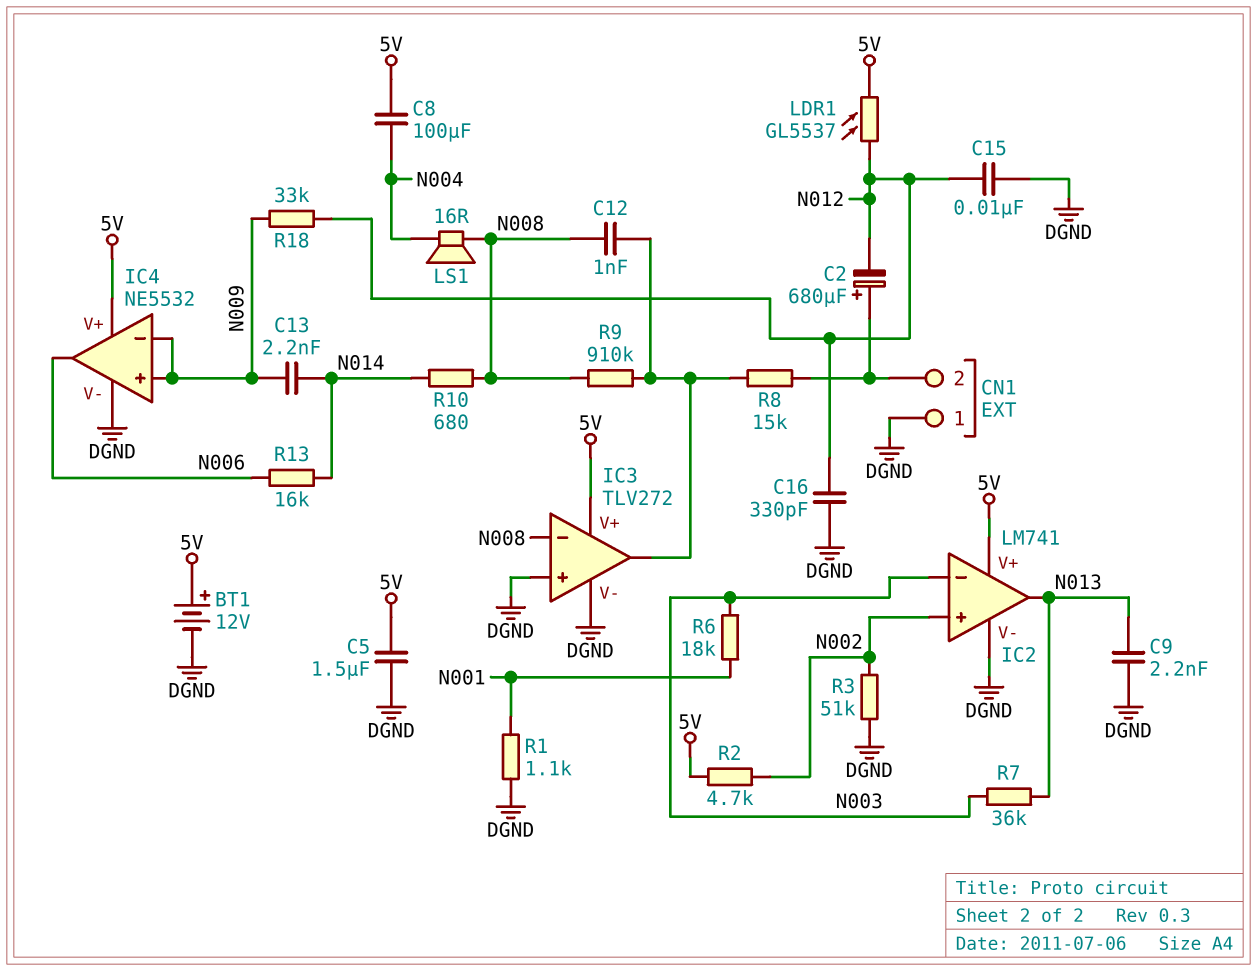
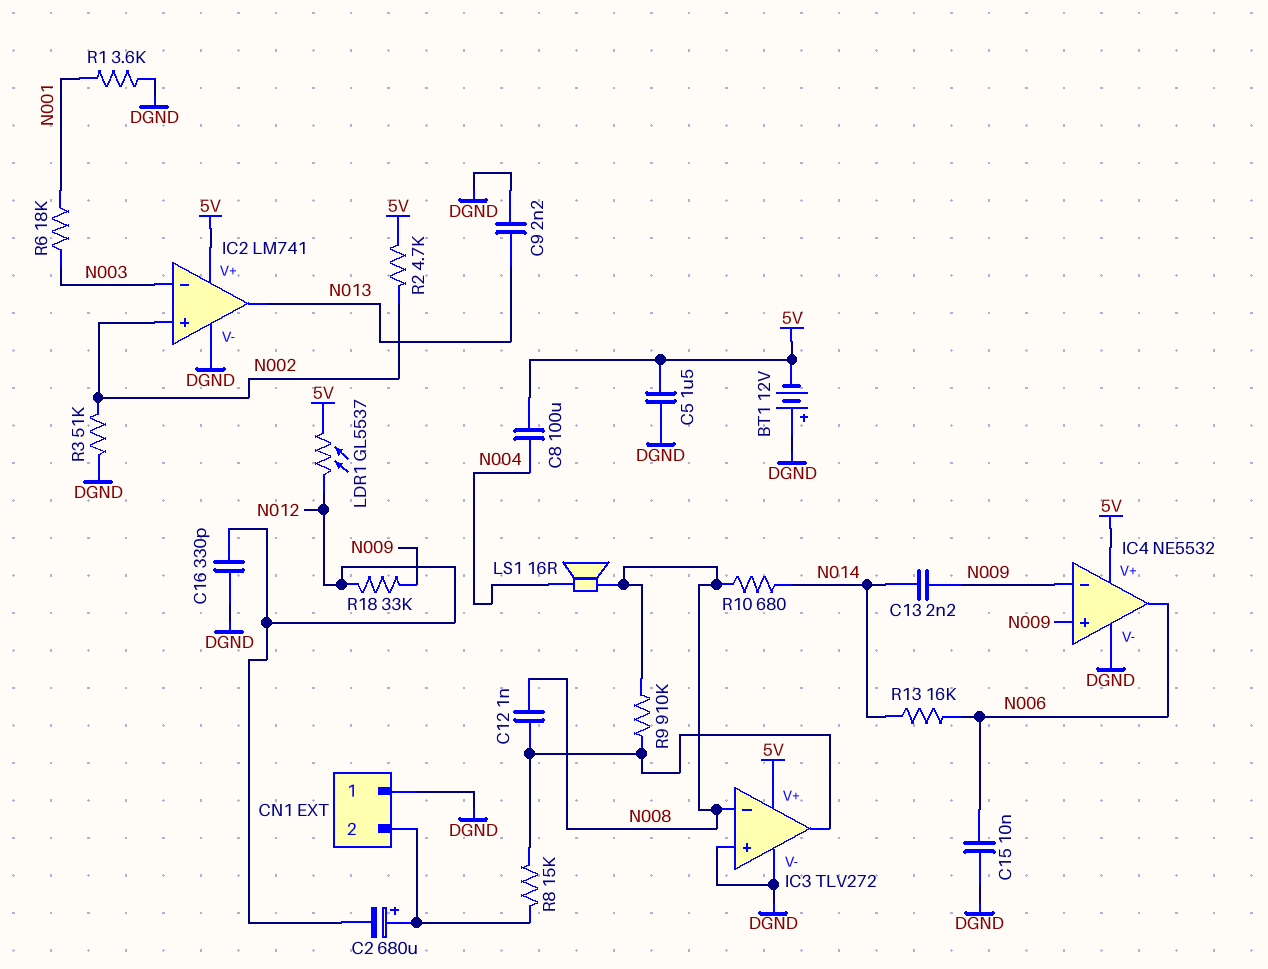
BT1: 12V (plus 5V, minus DGND) -> 12V (plus DGND, minus 5V)
C15: 10nF (DGND, N012) -> 10nF (DGND, N006)
R1: 1.1k (DGND, N001) -> 3.6k (DGND, N001)
R7: 36k (N003, N013) -> none

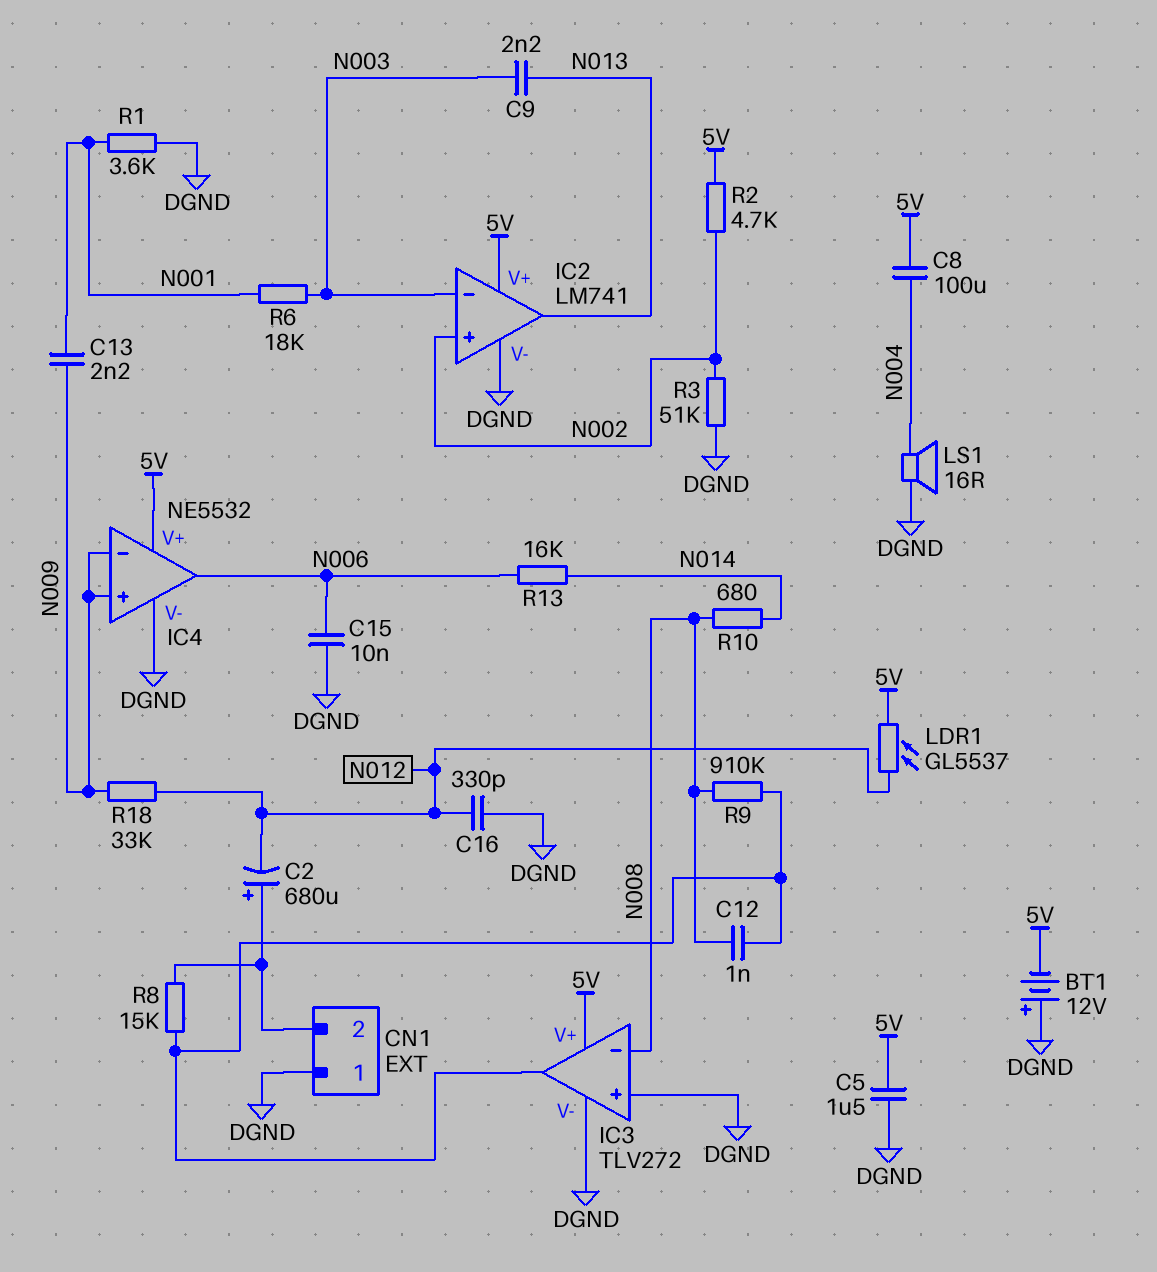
C9: 2.2nF (DGND, N013) -> 2.2nF (N003, N013)
C13: 2.2nF (N009, N014) -> 2.2nF (N001, N009)
LS1: speaker 16R (N004, N008) -> speaker 16R (DGND, N004)

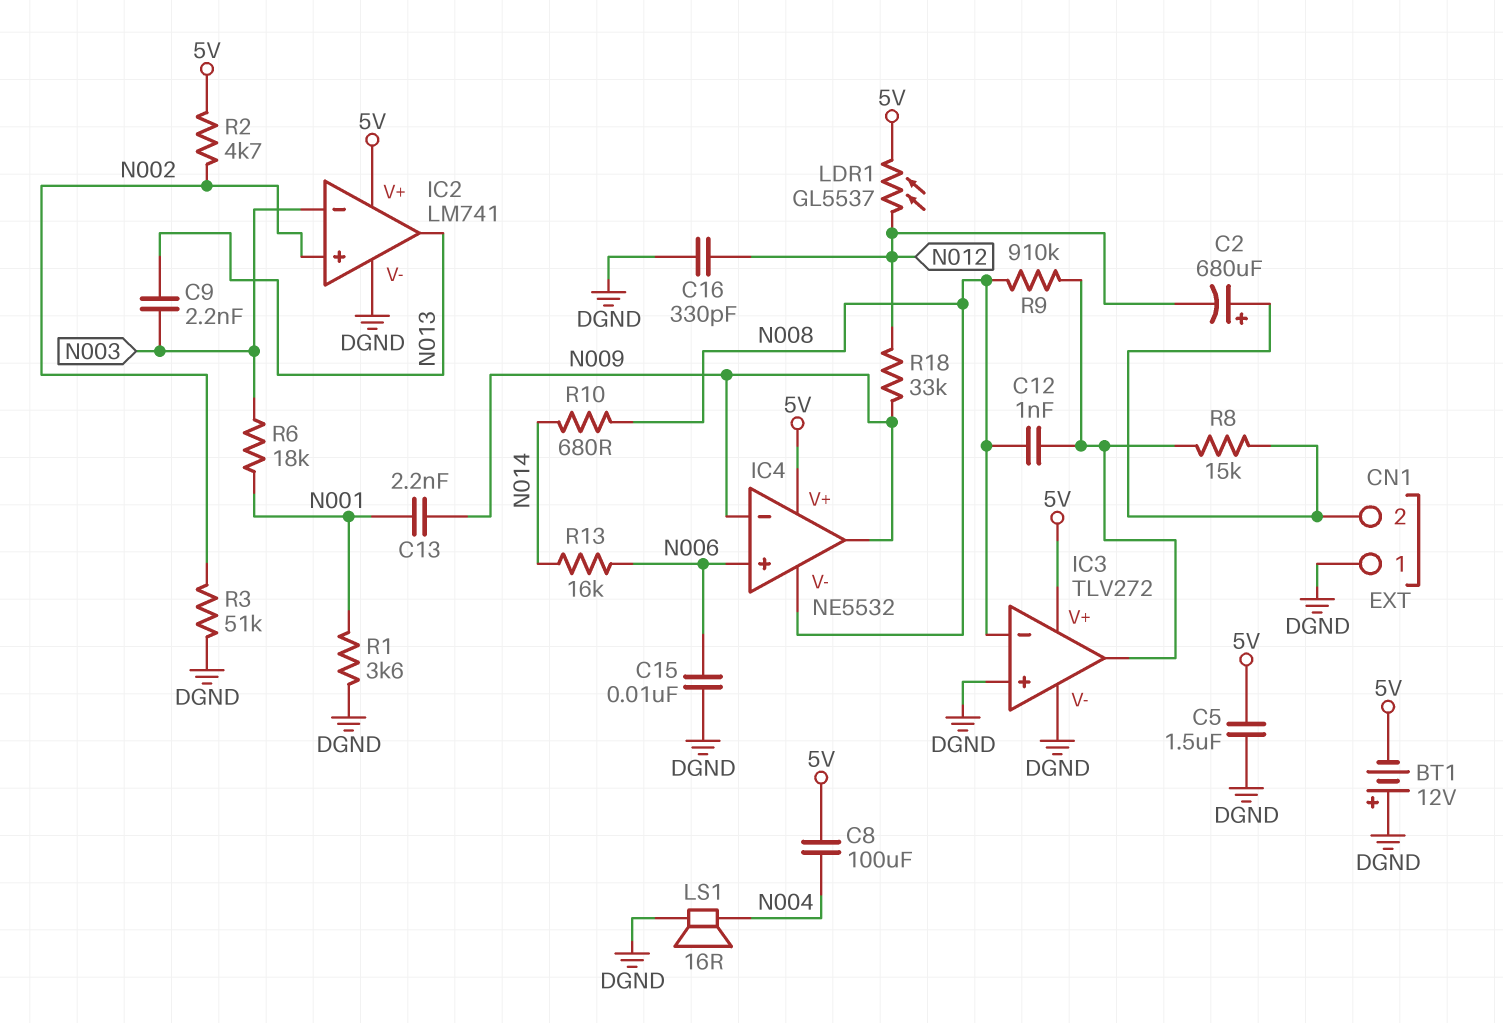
IC4 pin V-: DGND -> N008
IC4 pin in+: N009 -> N006
IC4 pin out: N006 -> N009

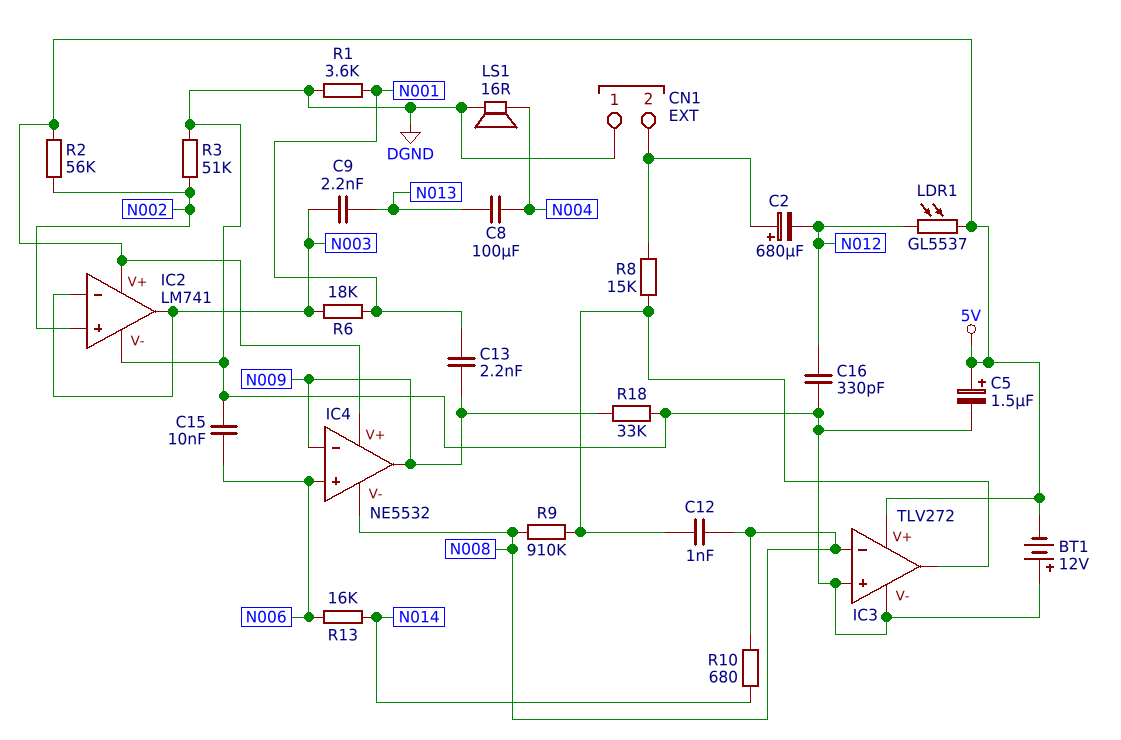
C5: 1.5uF (5V, DGND) -> 1.5uF (plus 5V, minus DGND)
C8: 100uF (5V, N004) -> 100uF (N004, N013)
IC2 pin out: N013 -> N003
R2: 4.7k (5V, N002) -> 56k (5V, N002)
R18: 33k (N009, N012) -> 33k (DGND, N009)

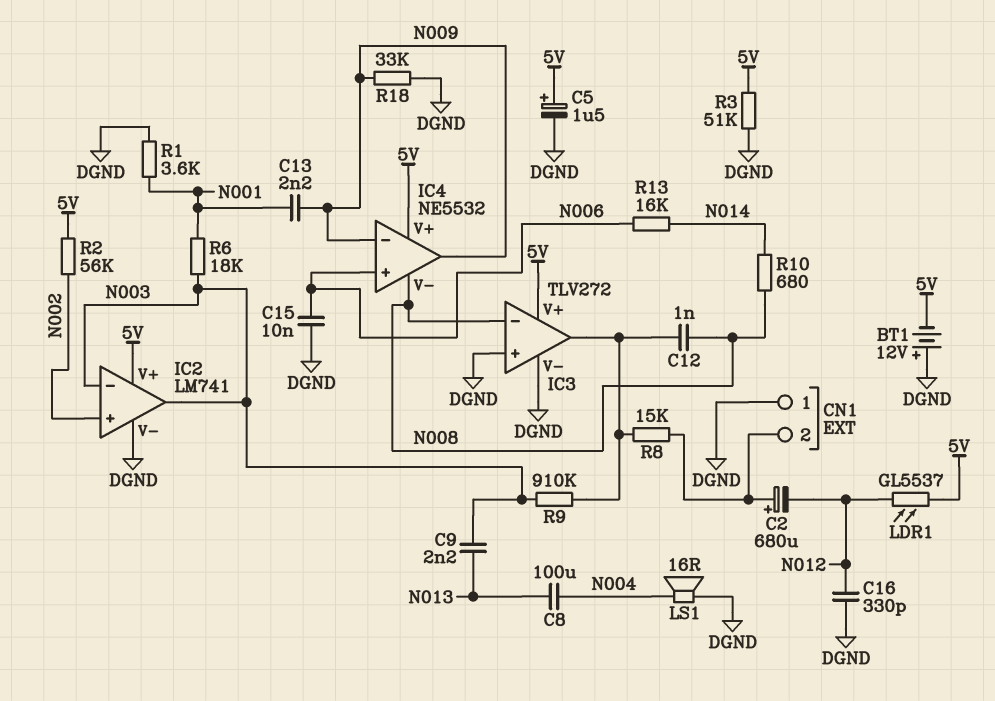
R3: 51k (DGND, N002) -> 51k (5V, DGND)
R9: 910k (IC3/out, N008) -> 910k (IC3/out, N003)

